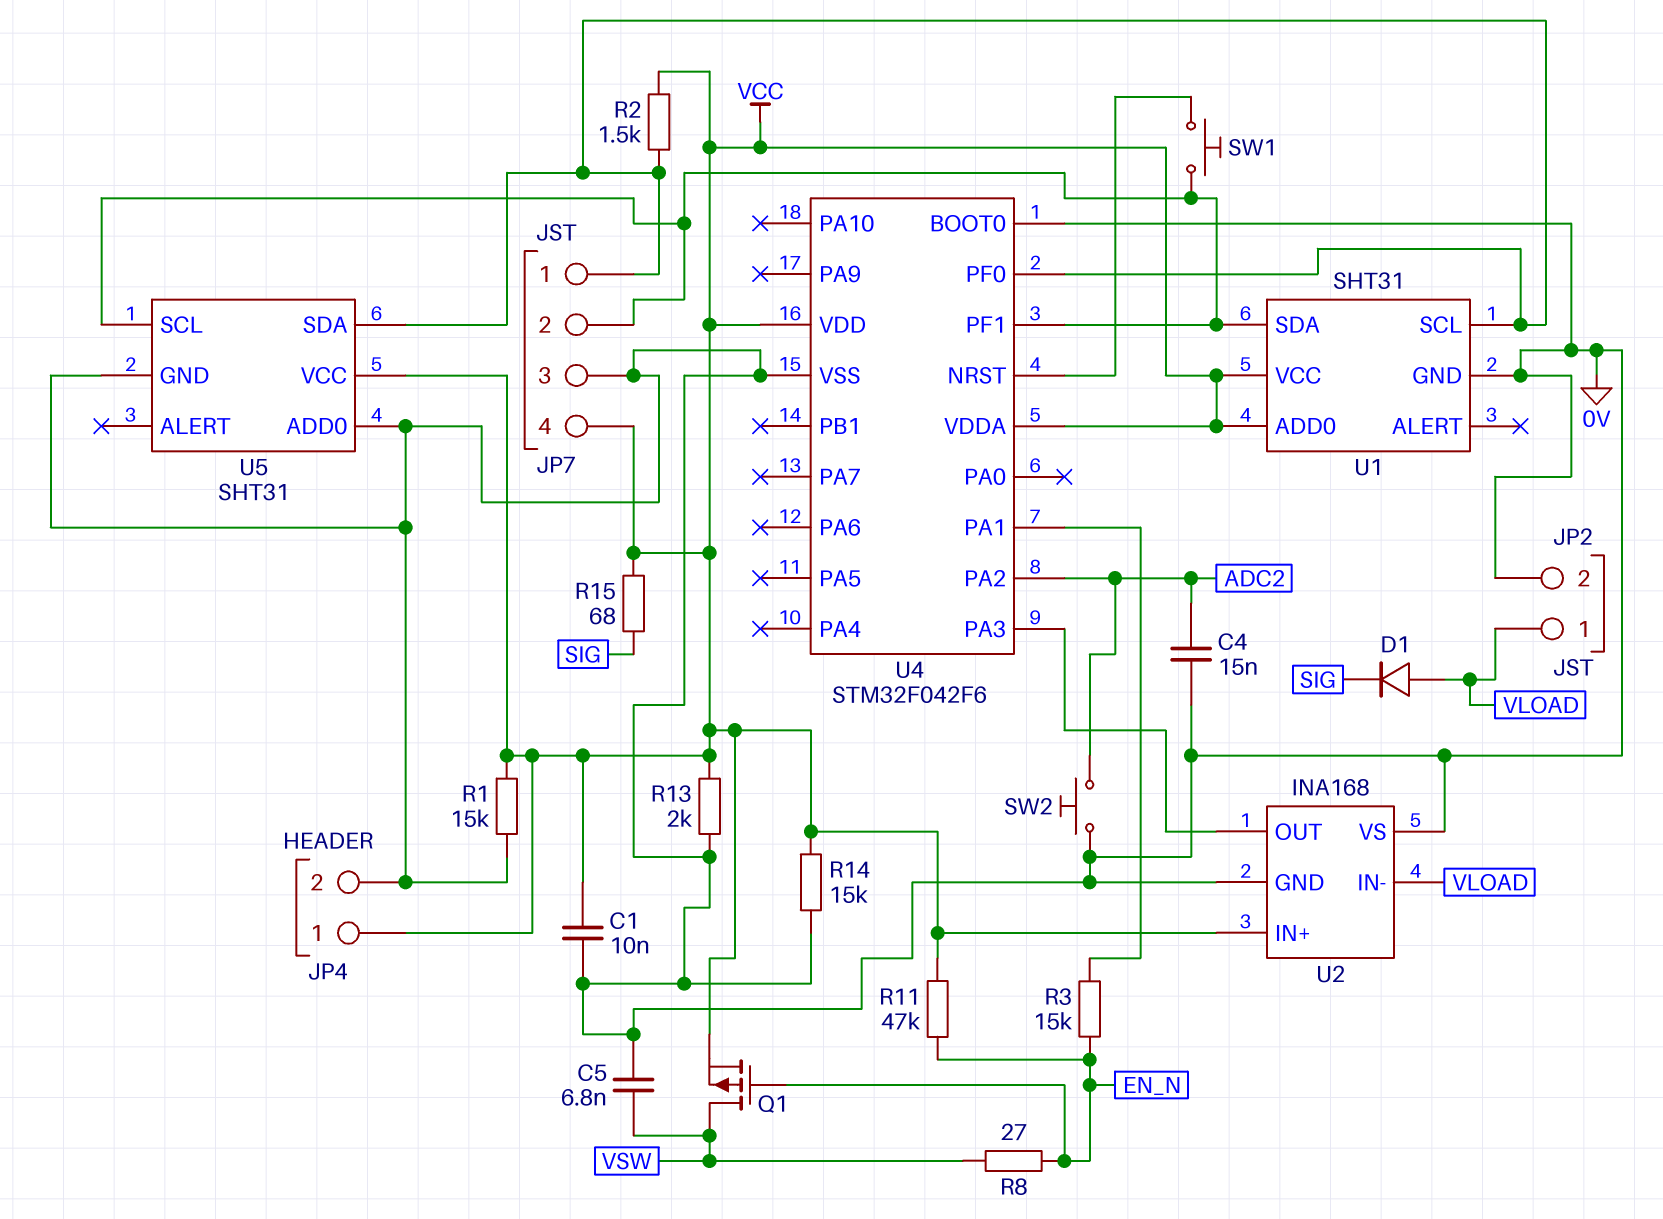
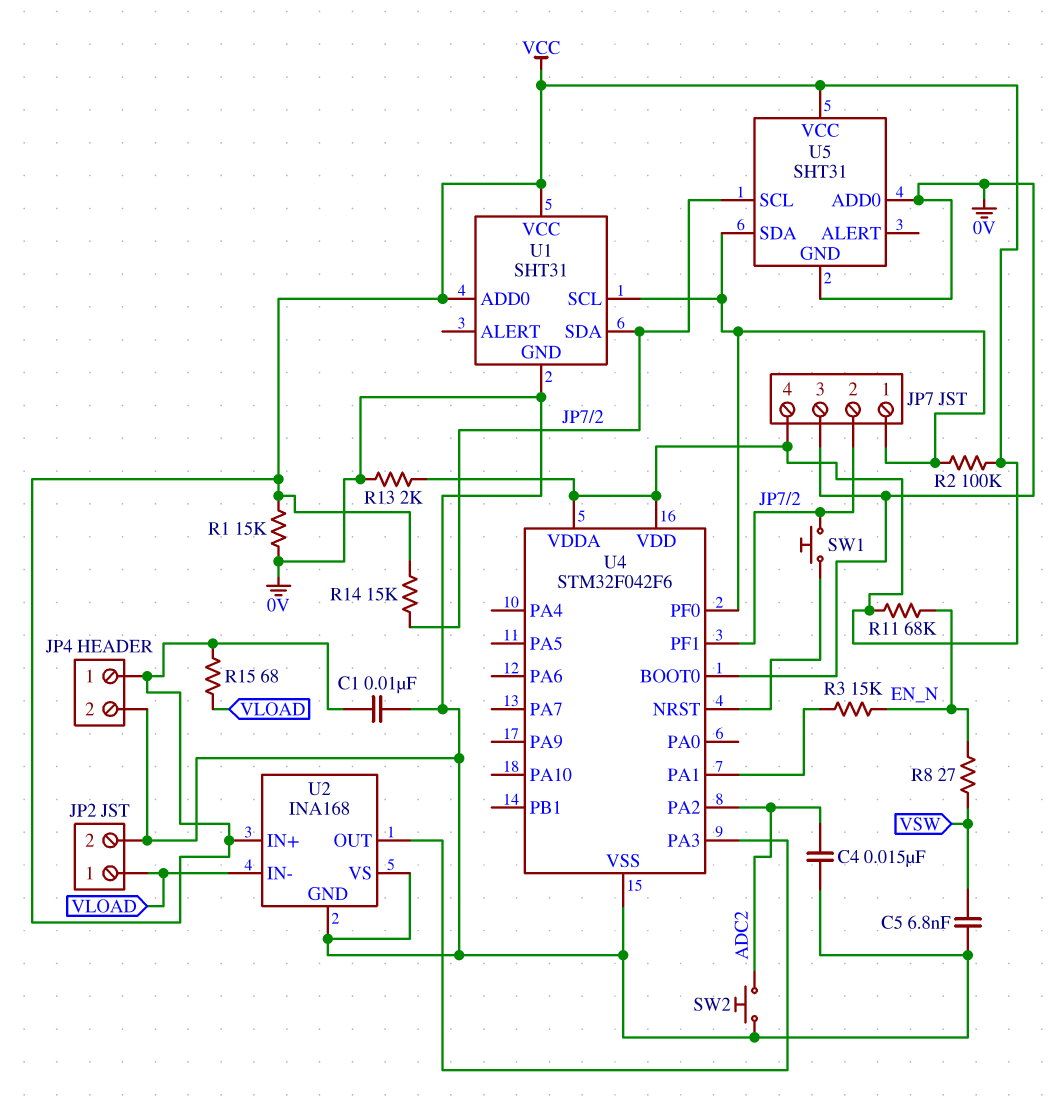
D1: diode (A VLOAD, K SIG) -> none
Q1: PMOS (G EN_N, D VSW, S VCC) -> none
R2: 1.5k (JP7/1, VCC) -> 100k (JP7/1, VCC)
R11: 47k (EN_N, VCC) -> 68k (EN_N, VCC)
R14: 15k (0V, VCC) -> 15k (JP7/2, VCC)
R15: 68 (SIG, VCC) -> 68 (VCC, VLOAD)

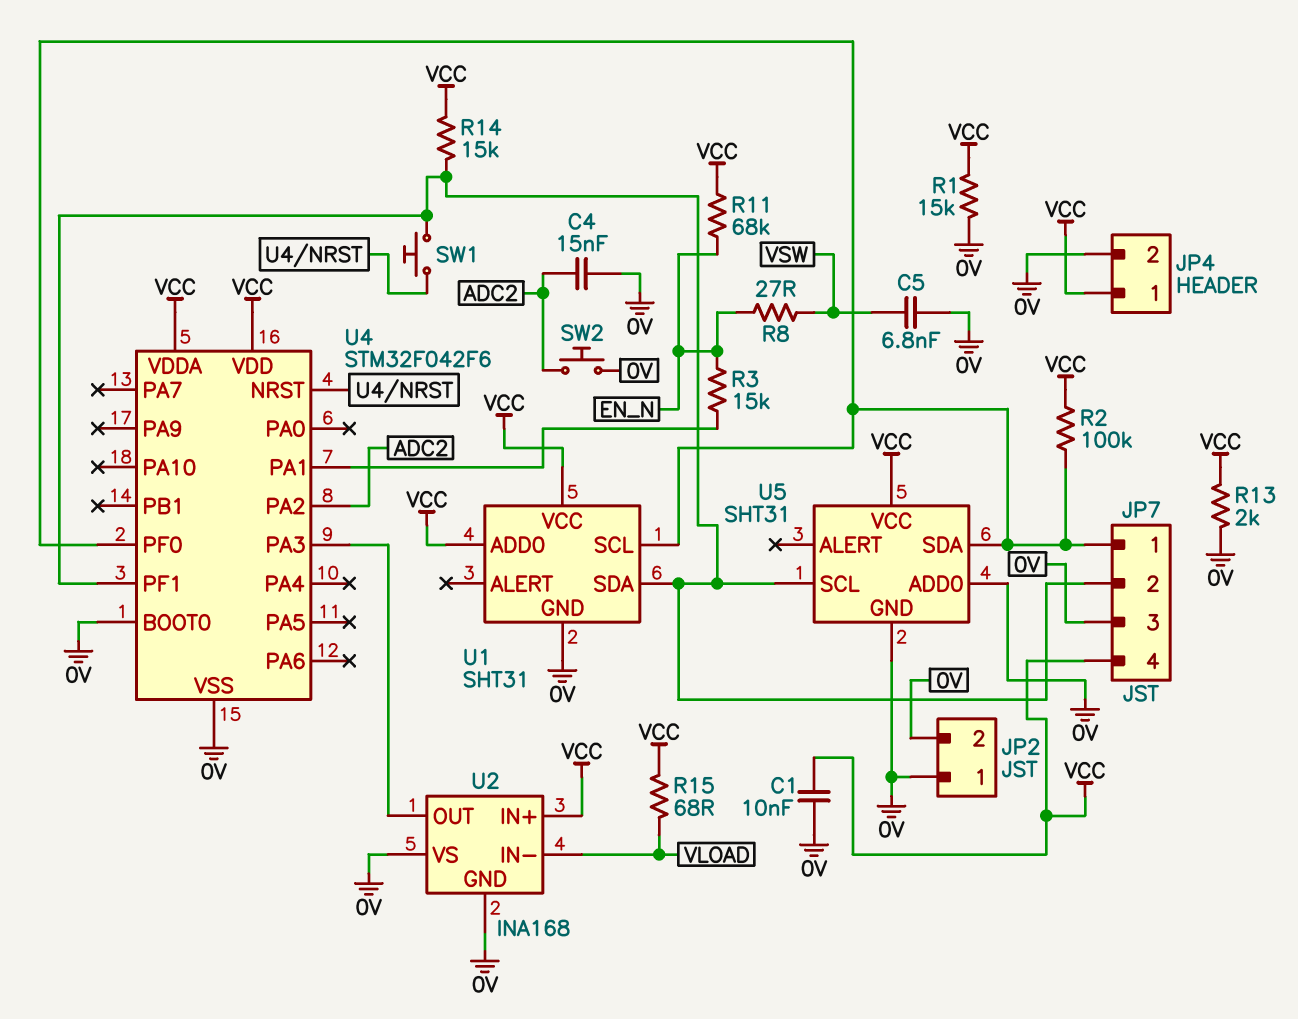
JP2 pin 1: VLOAD -> 0V

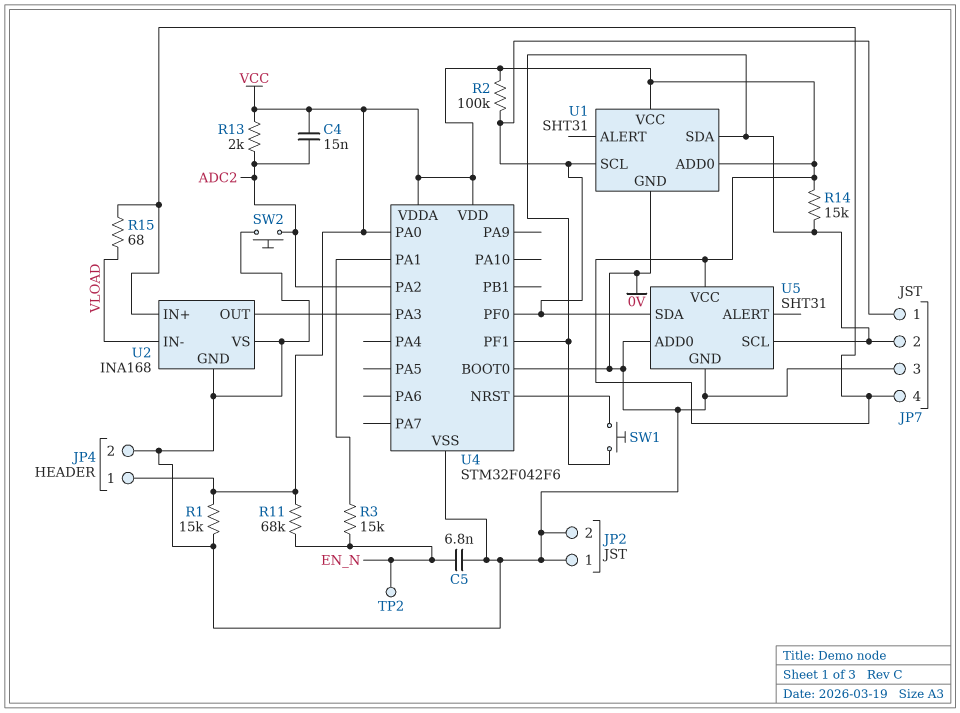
C1: 10nF (0V, VCC) -> none
C4: 15nF (0V, ADC2) -> 15nF (ADC2, VCC)
C5: 6.8nF (0V, VSW) -> 6.8nF (0V, EN_N)
R8: 27 (EN_N, VSW) -> none
R13: 2k (0V, VCC) -> 2k (ADC2, VCC)
TP2: none -> test point (EN_N)
U4 pin PA0: none -> VCC

